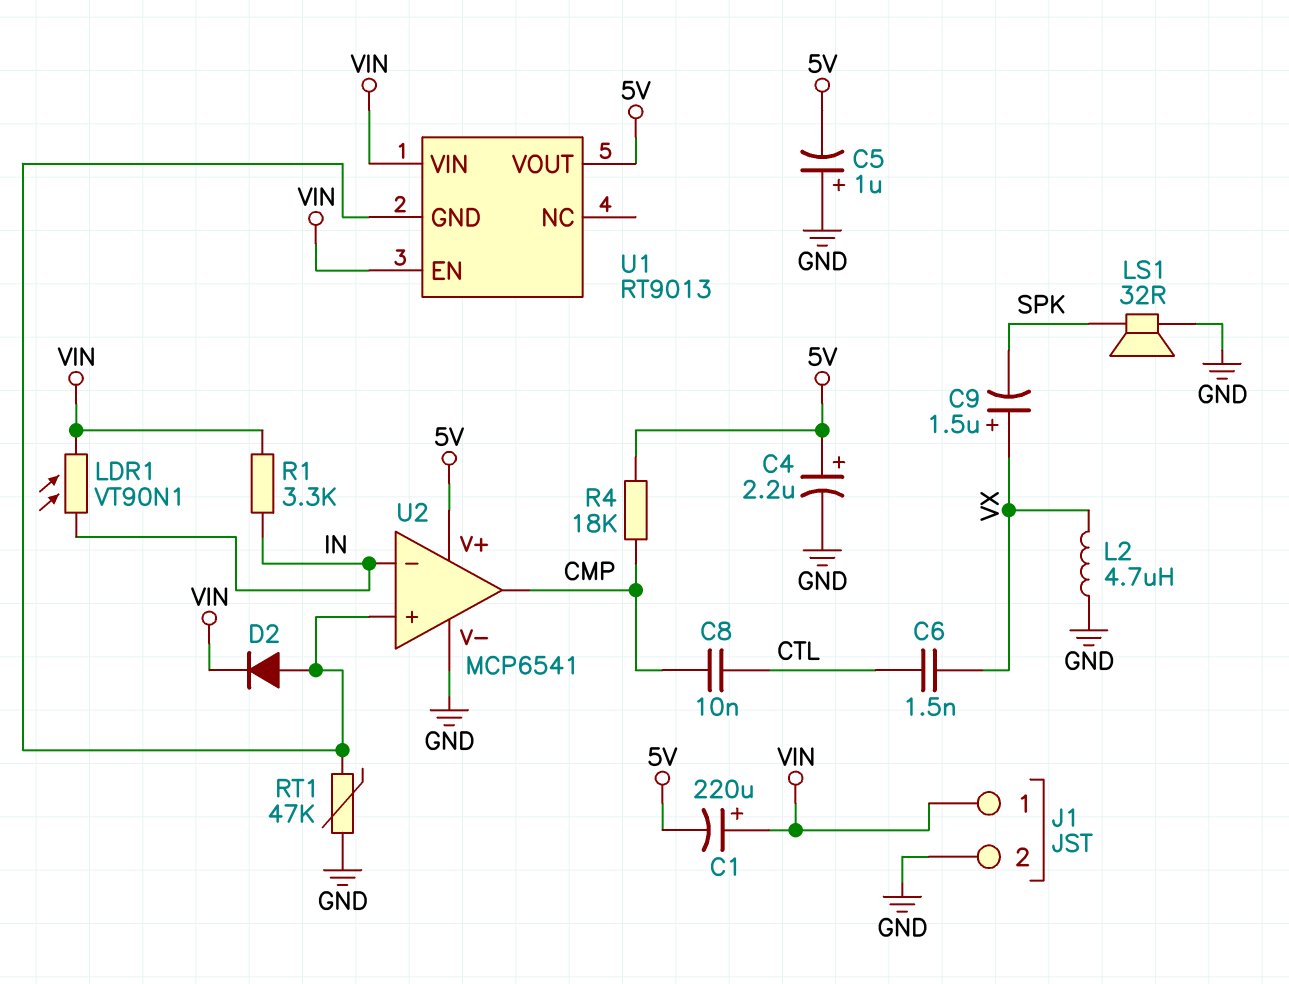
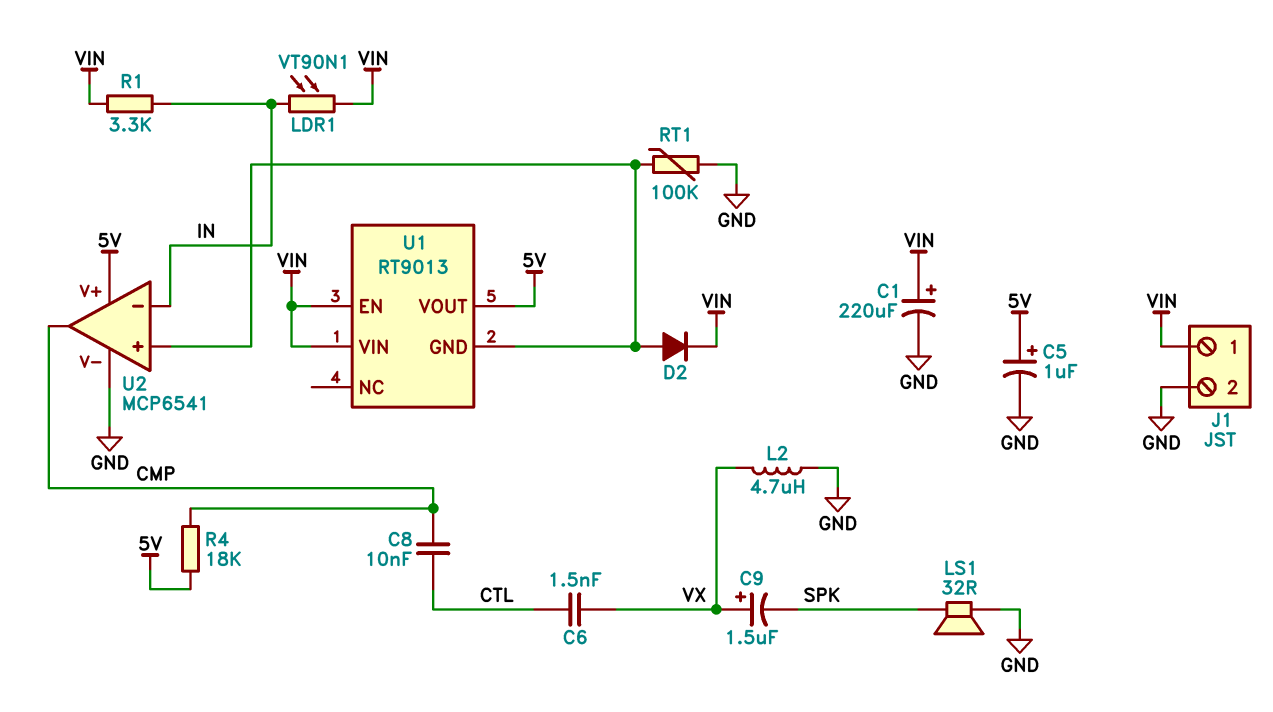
C1: 220uF (plus VIN, minus 5V) -> 220uF (plus VIN, minus GND)
C4: 2.2uF (plus 5V, minus GND) -> none
C5: 1uF (plus GND, minus 5V) -> 1uF (plus 5V, minus GND)
RT1: 47k (GND, U1/GND) -> 100k (GND, U1/GND)

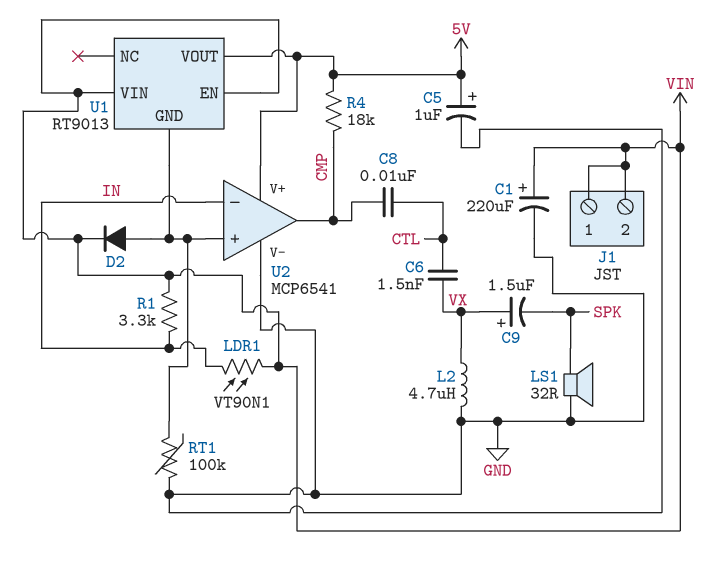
J1 pin 2: GND -> VIN

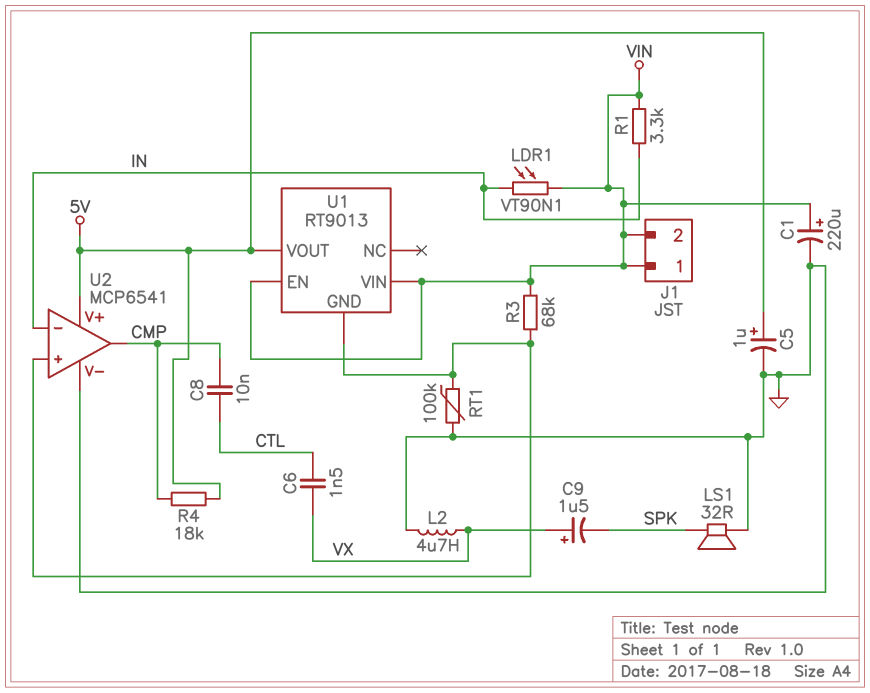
D2: diode (A U1/GND, K VIN) -> none
R3: none -> 68k (U1/GND, VIN)

